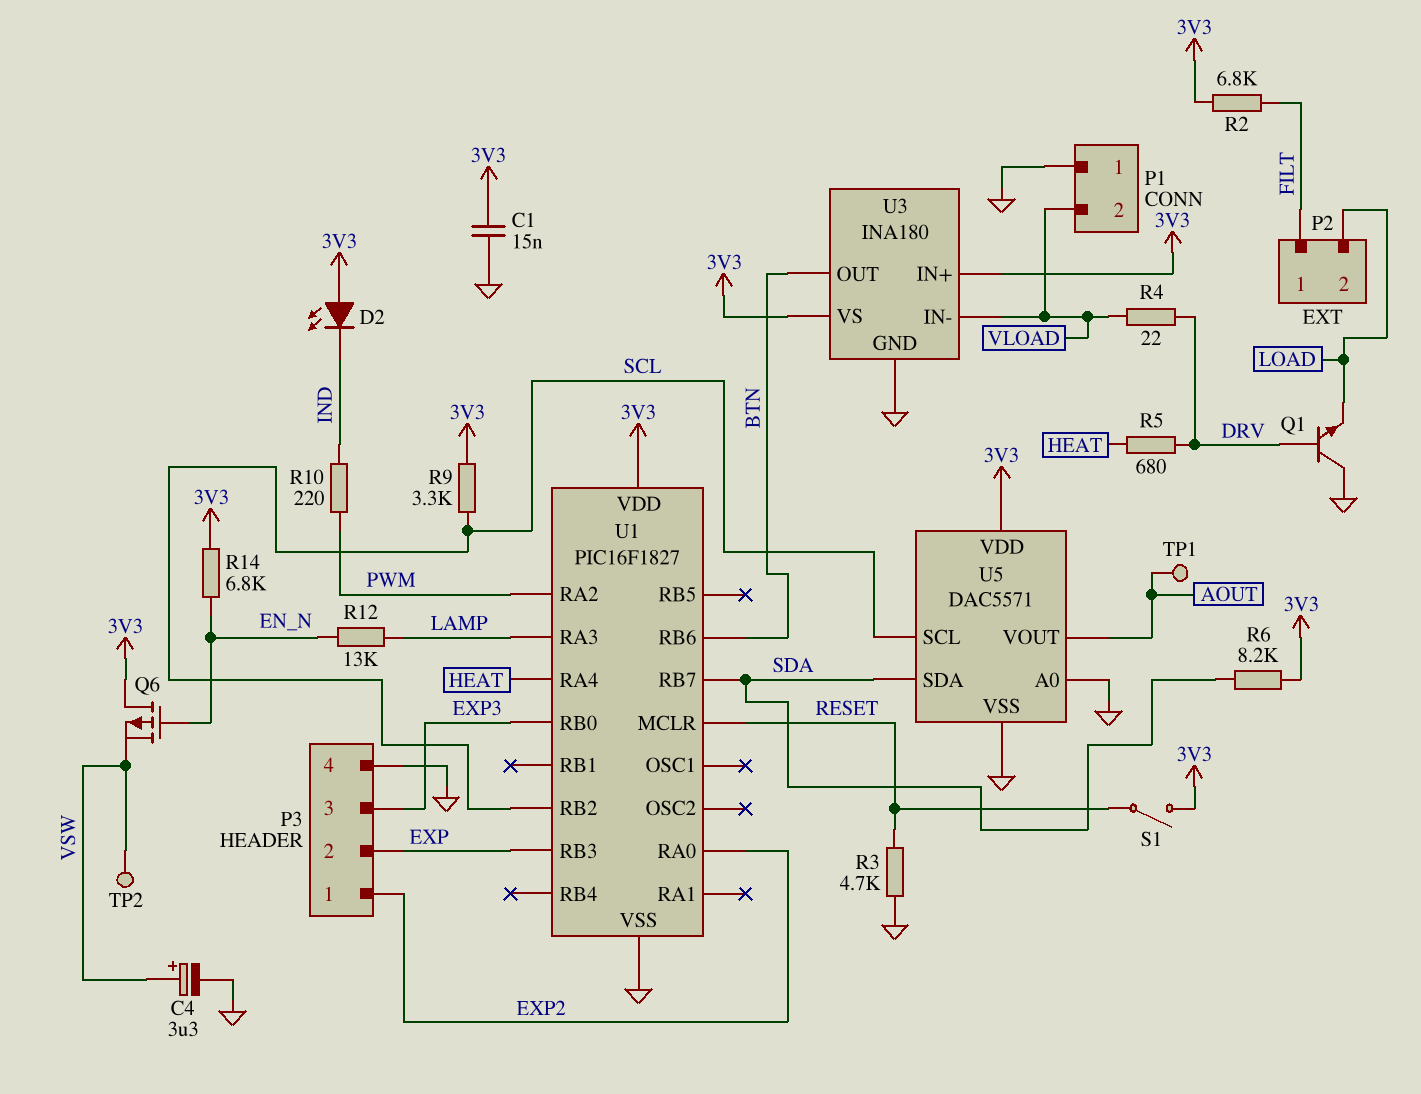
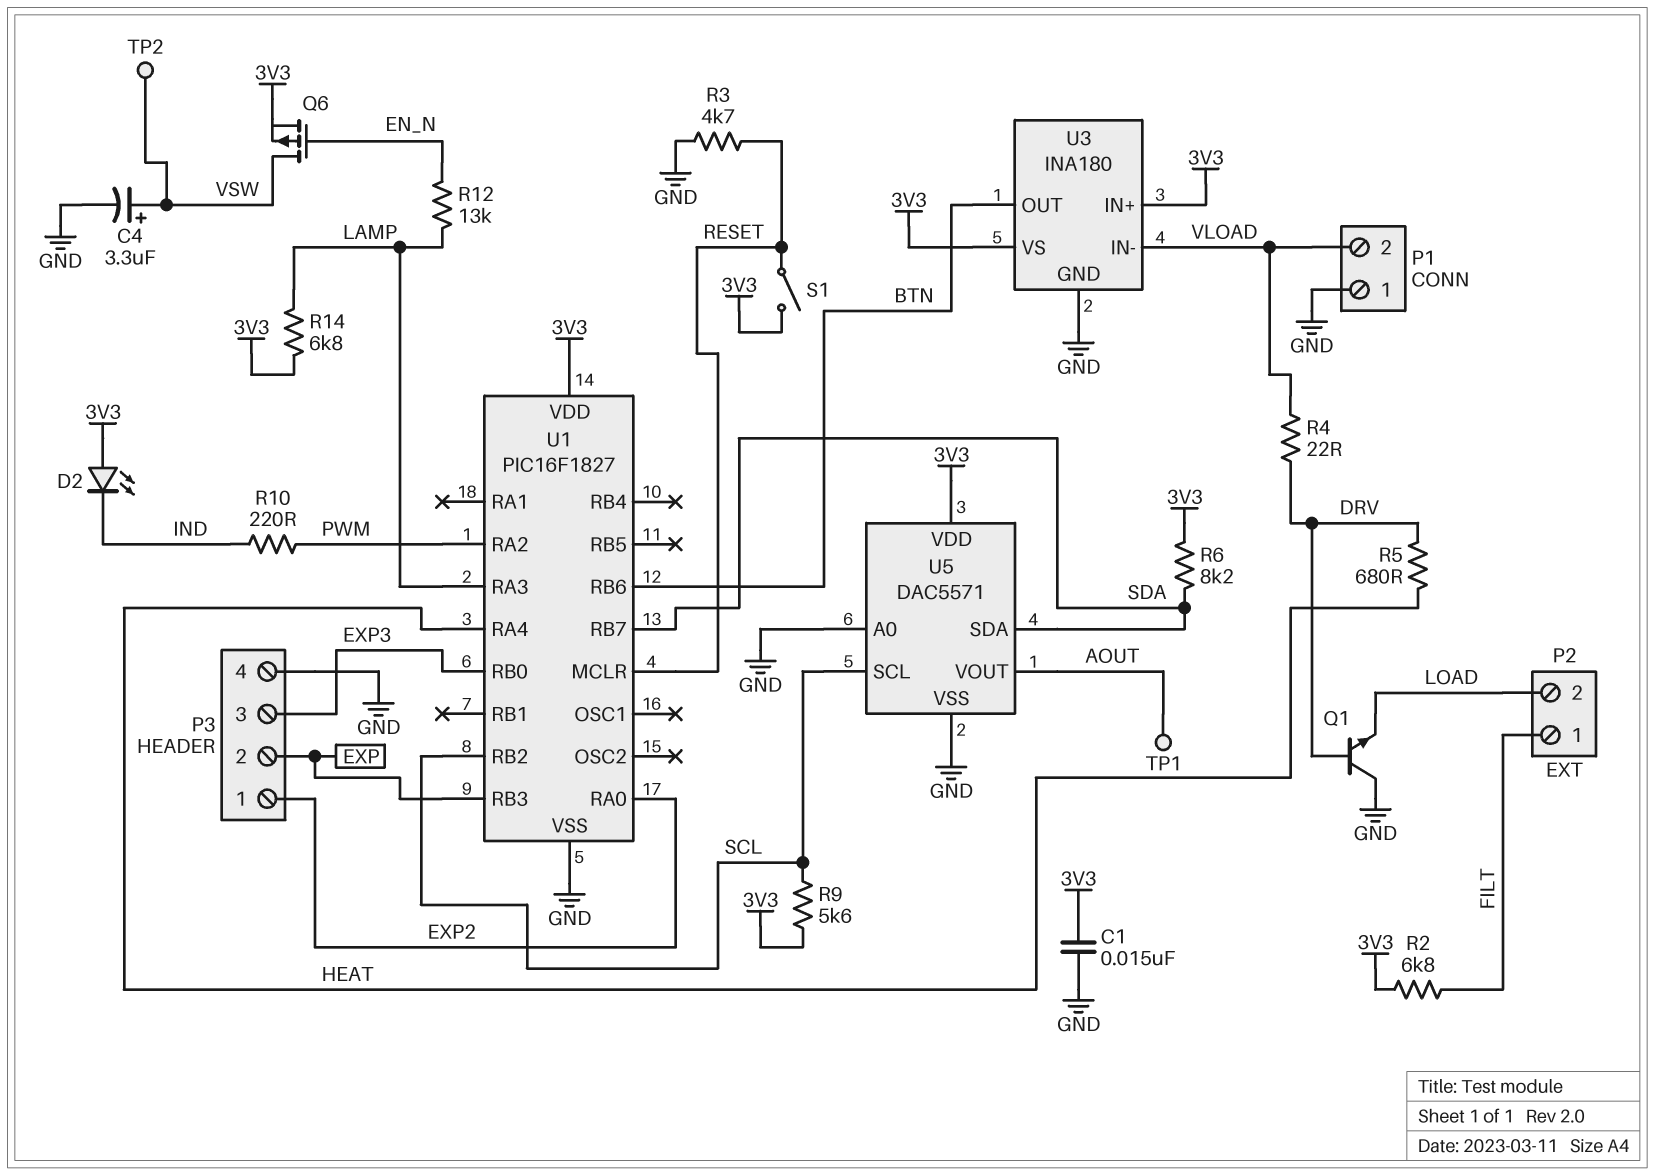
Q6: PMOS (G EN_N, D 3V3, S VSW) -> PMOS (G EN_N, D VSW, S 3V3)
R9: 3.3k (3V3, SCL) -> 5.6k (3V3, SCL)
R14: 6.8k (3V3, EN_N) -> 6.8k (3V3, LAMP)

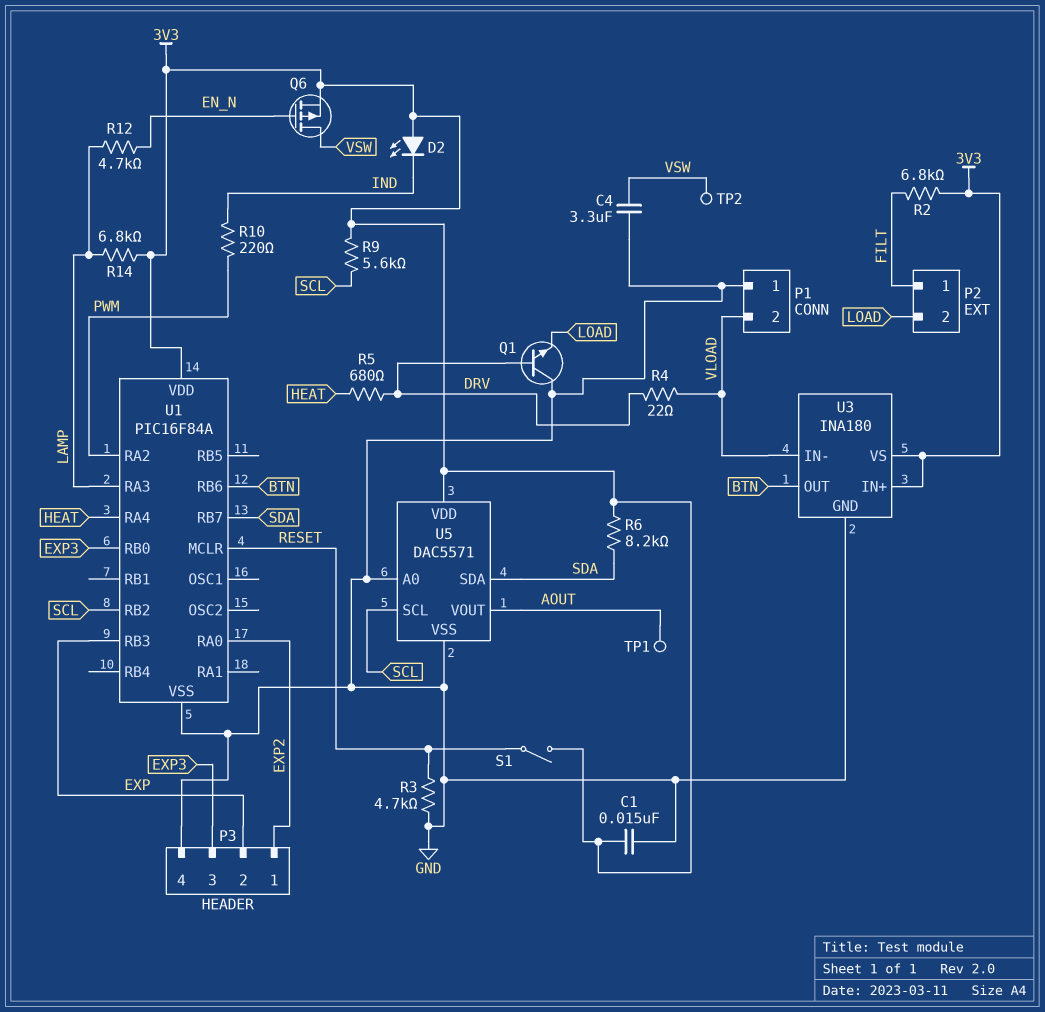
C4: 3.3uF (plus VSW, minus GND) -> 3.3uF (GND, VSW)
R12: 13k (EN_N, LAMP) -> 4.7k (EN_N, LAMP)
U1: PIC16F1827 -> PIC16F84A

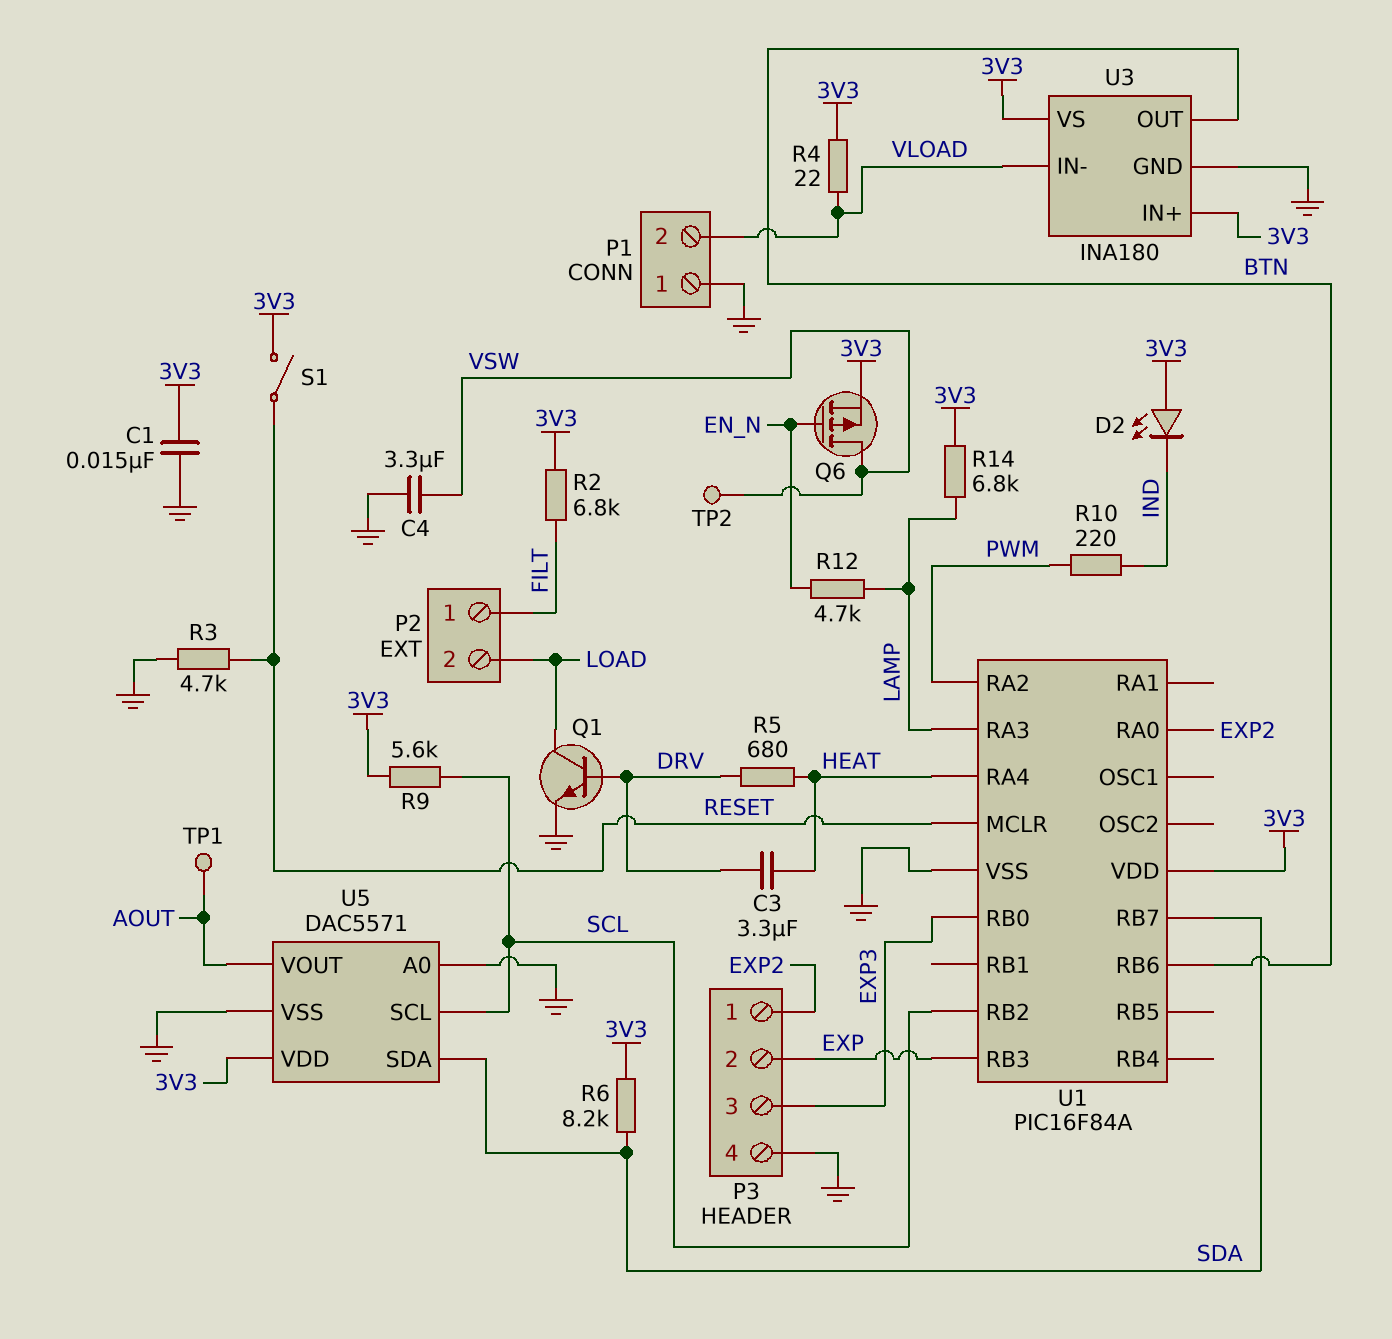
C3: none -> 3.3uF (DRV, HEAT)
Q1: NPN (B DRV, C GND, E LOAD) -> NPN (B DRV, C LOAD, E GND)
R4: 22 (DRV, VLOAD) -> 22 (3V3, VLOAD)

